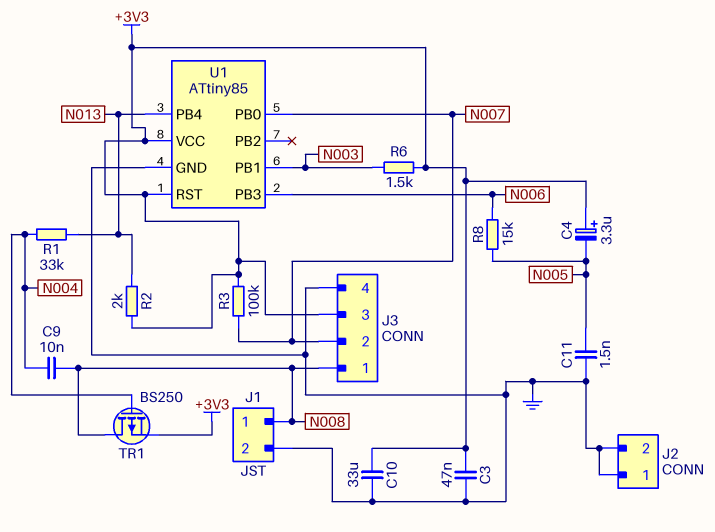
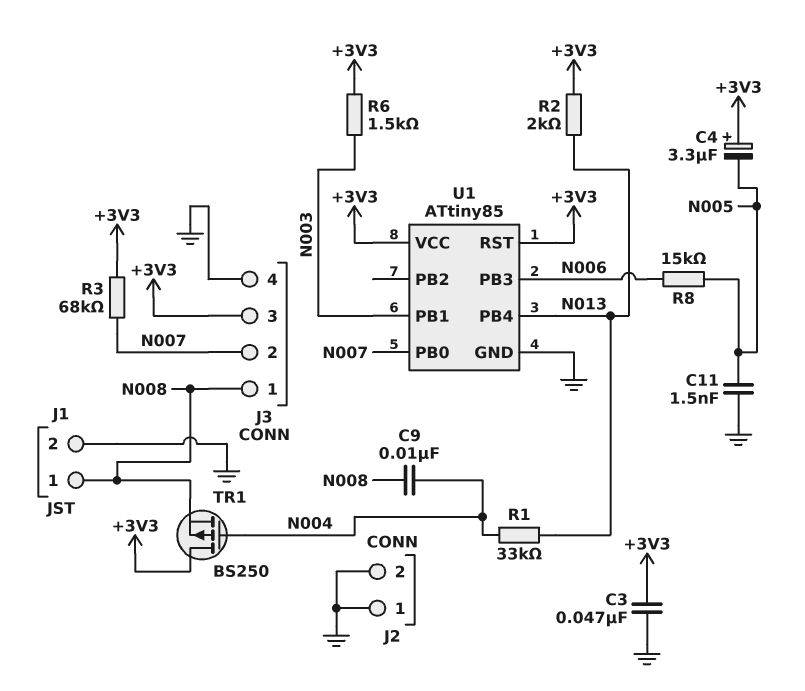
C10: 33uF (+3V3, GND) -> none
R3: 100k (+3V3, N007) -> 68k (+3V3, N007)
TR1: PMOS BS250 (G N004, D N008, S +3V3) -> PMOS BS250 (G N004, D +3V3, S N008)

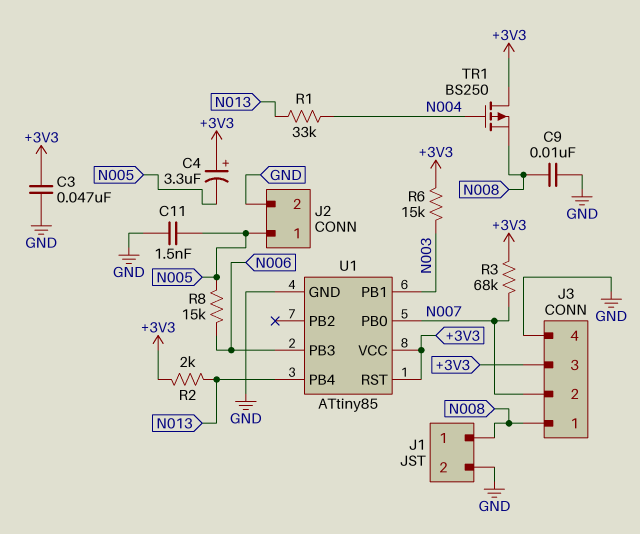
C9: 10nF (N004, N008) -> 10nF (GND, N008)
J2 pin 1: GND -> N005
R6: 1.5k (+3V3, N003) -> 15k (+3V3, N003)

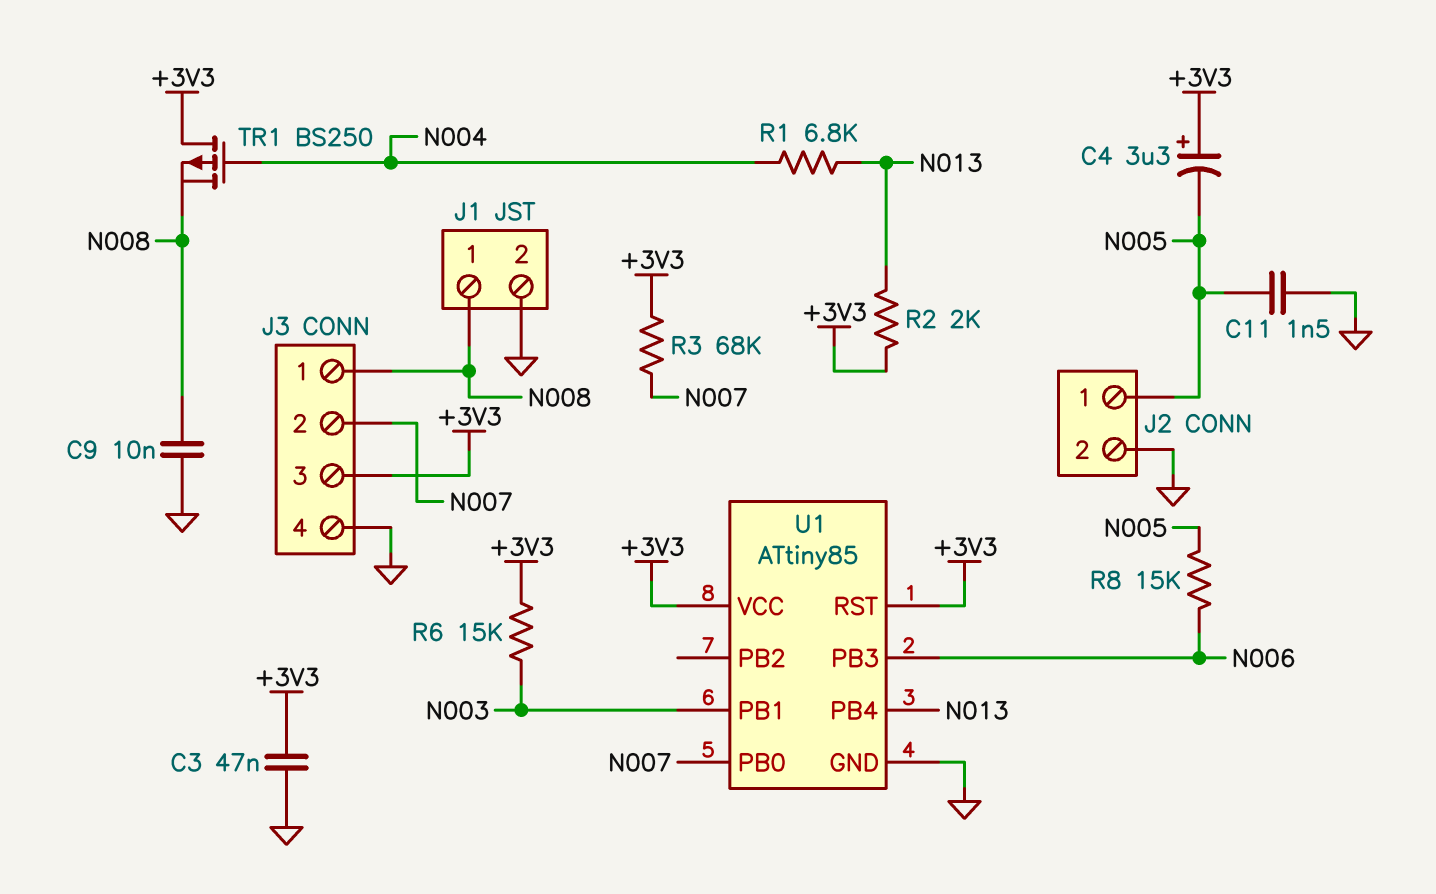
R1: 33k (N004, N013) -> 6.8k (N004, N013)

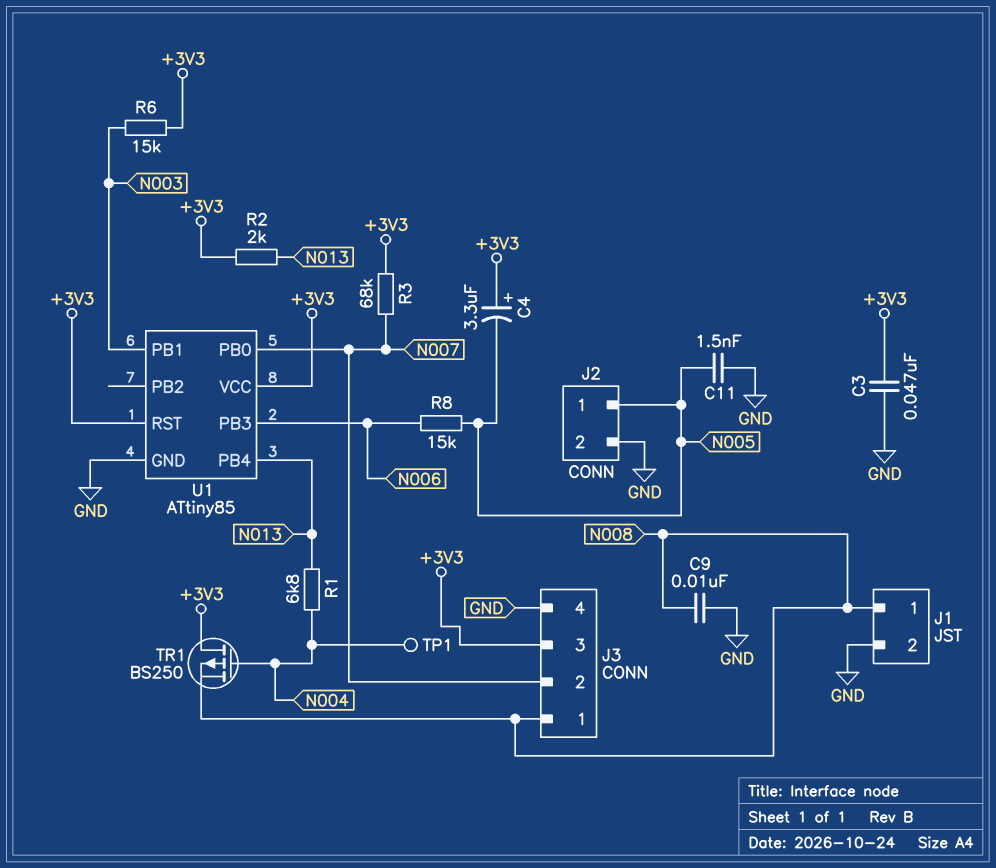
TP1: none -> test point (N004)

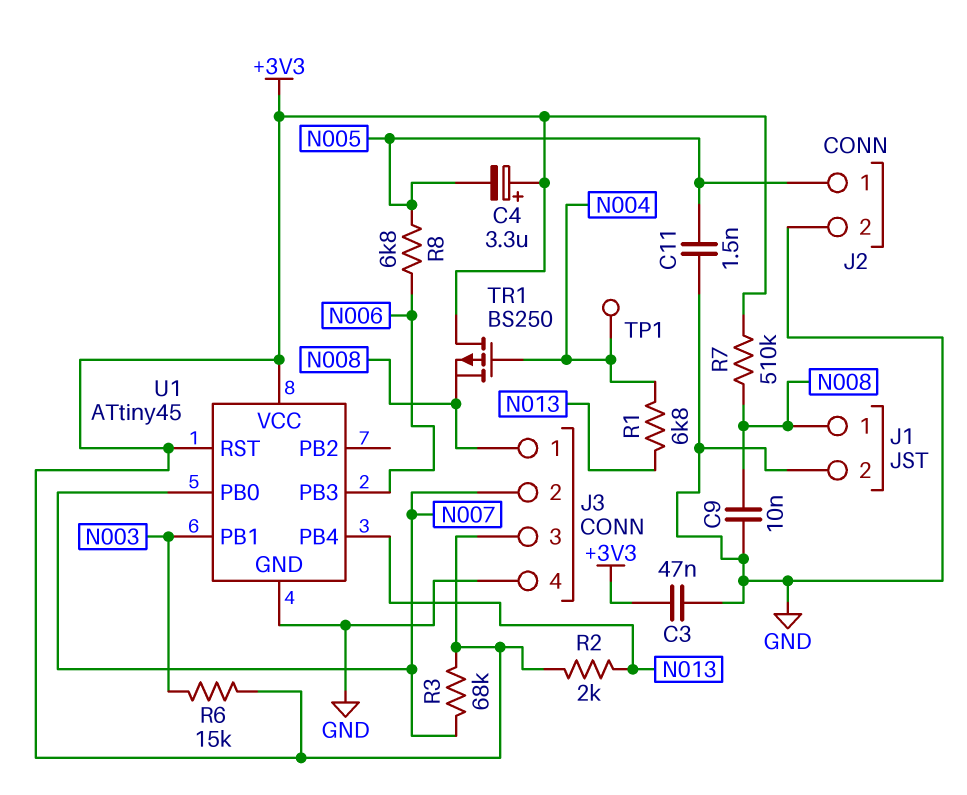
R7: none -> 510k (+3V3, N008)
R8: 15k (N005, N006) -> 6.8k (N005, N006)
U1: ATtiny85 -> ATtiny45

